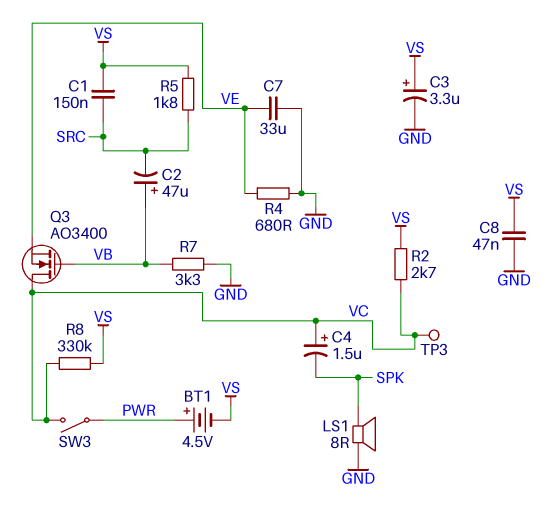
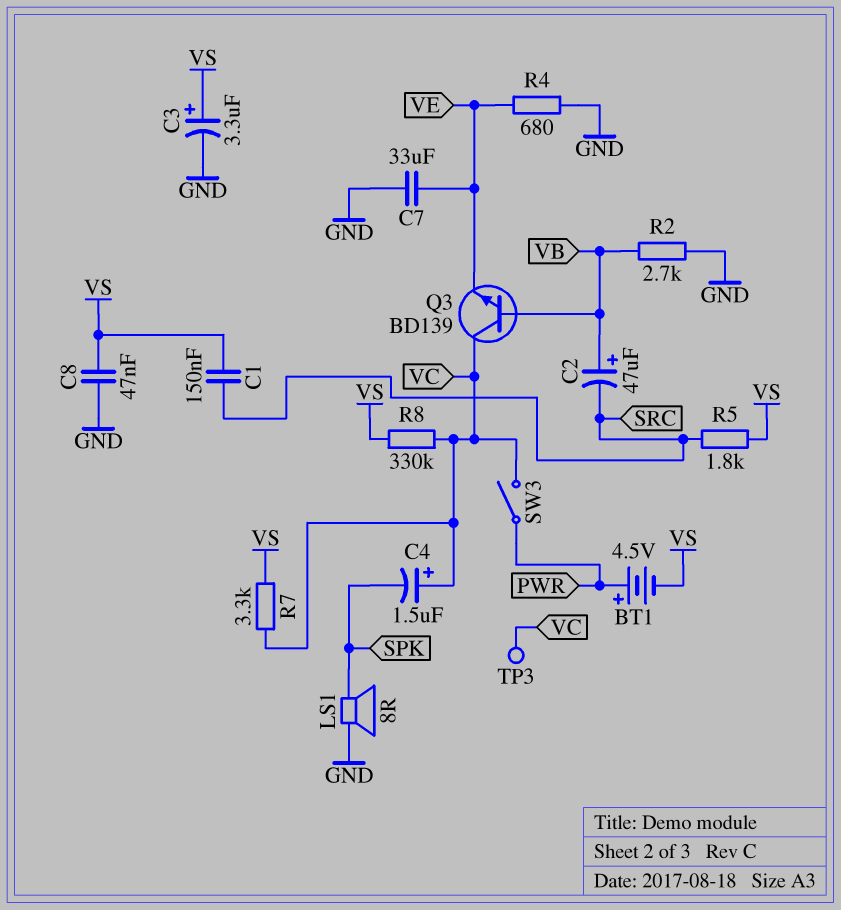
Q3: NMOS AO3400 (G VB, D VC, S VE) -> NPN BD139 (B VB, C VC, E VE)
R2: 2.7k (VC, VS) -> 2.7k (GND, VB)
R7: 3.3k (GND, VB) -> 3.3k (VC, VS)

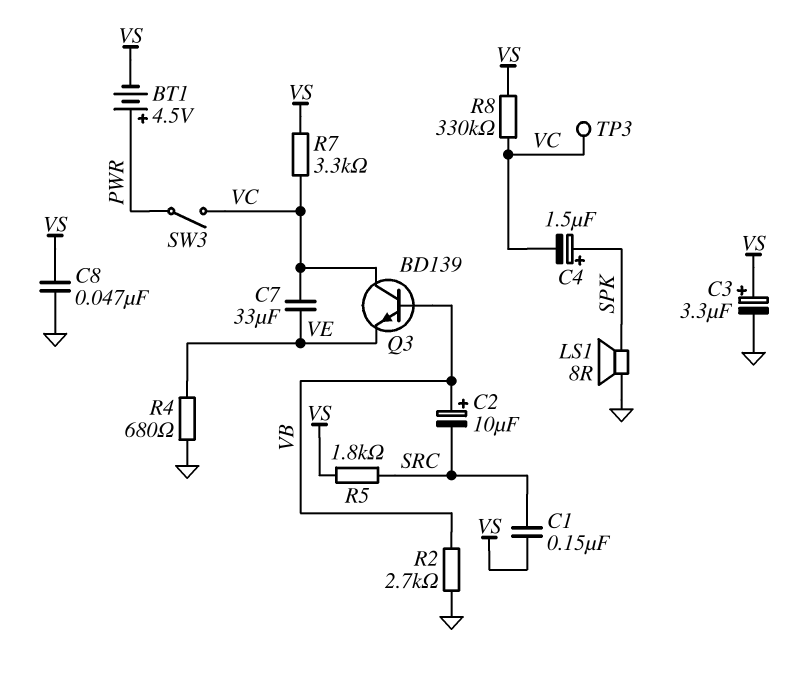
C2: 47uF (plus VB, minus SRC) -> 10uF (plus VB, minus SRC)
C4: 1.5uF (plus VC, minus SPK) -> 1.5uF (plus SPK, minus VC)
C7: 33uF (GND, VE) -> 33uF (VC, VE)

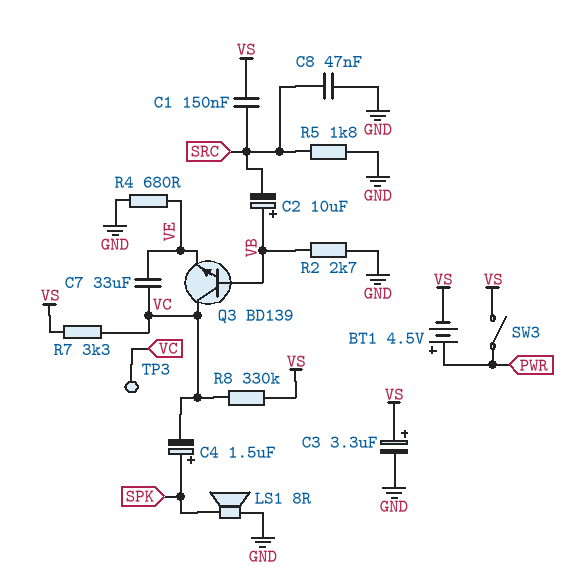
C8: 47nF (GND, VS) -> 47nF (GND, SRC)
R5: 1.8k (SRC, VS) -> 1.8k (GND, SRC)
SW3: switch (PWR, VC) -> switch (PWR, VS)

